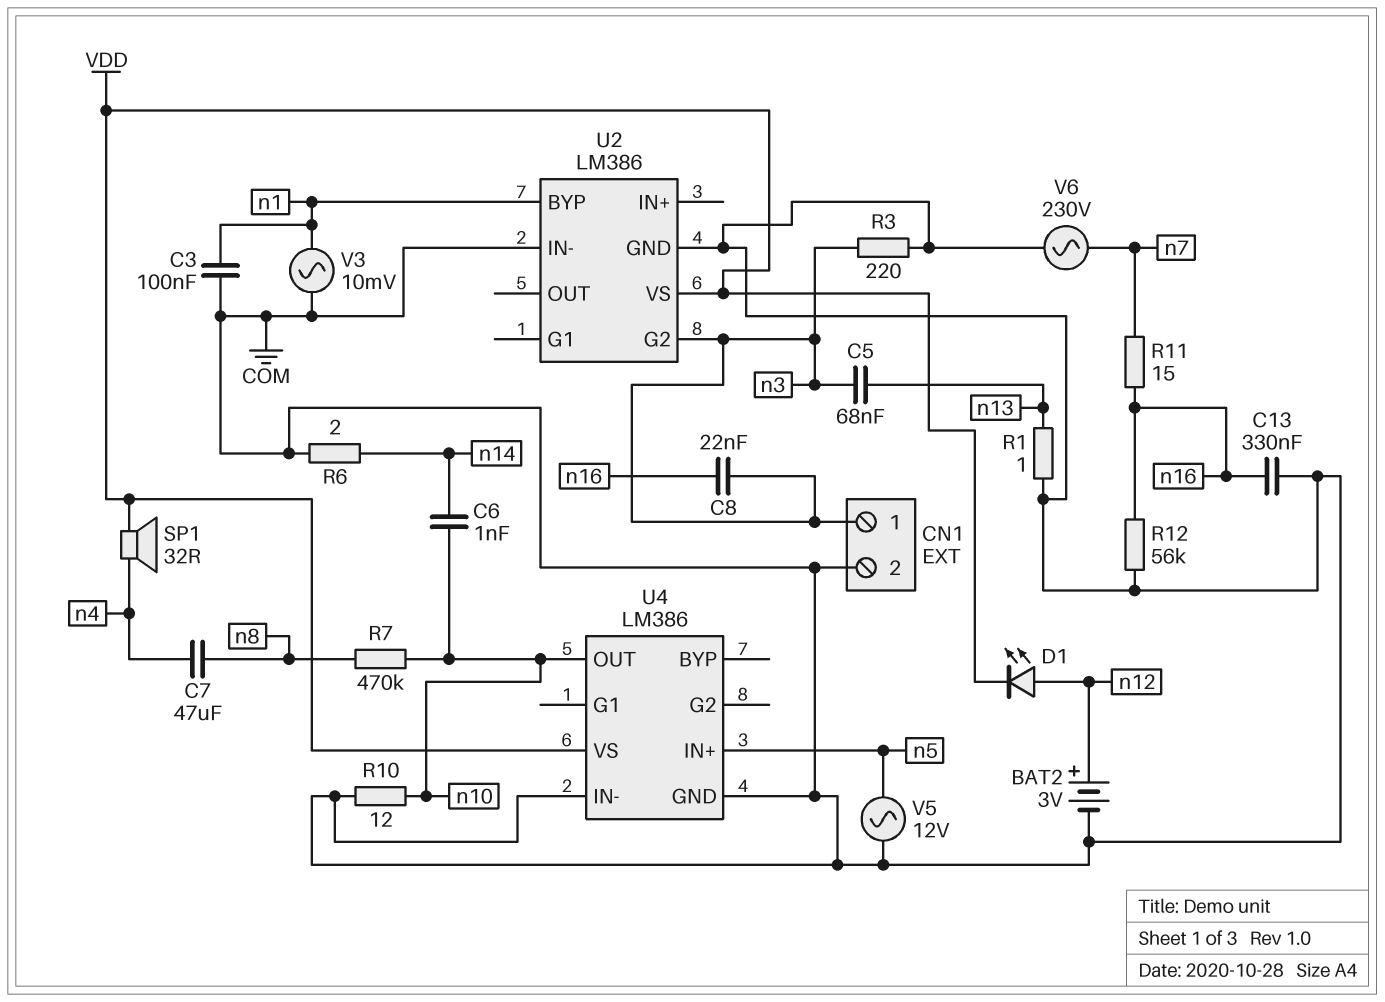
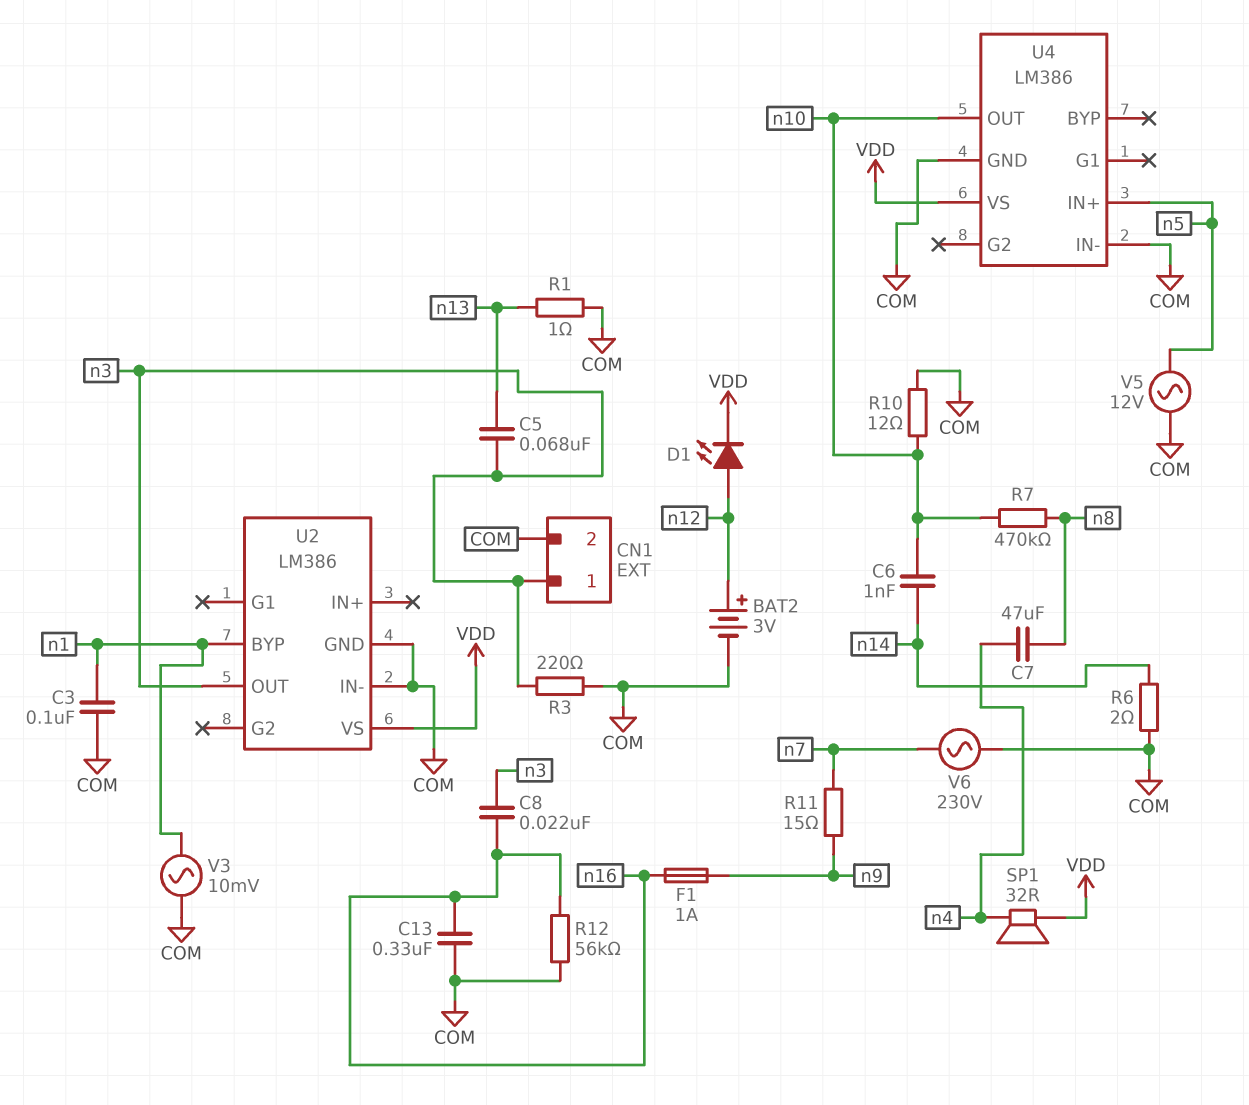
F1: none -> 1A (n9, n16)
R11: 15 (n7, n16) -> 15 (n7, n9)
U2 pin G2: n3 -> none
U2 pin OUT: none -> n3

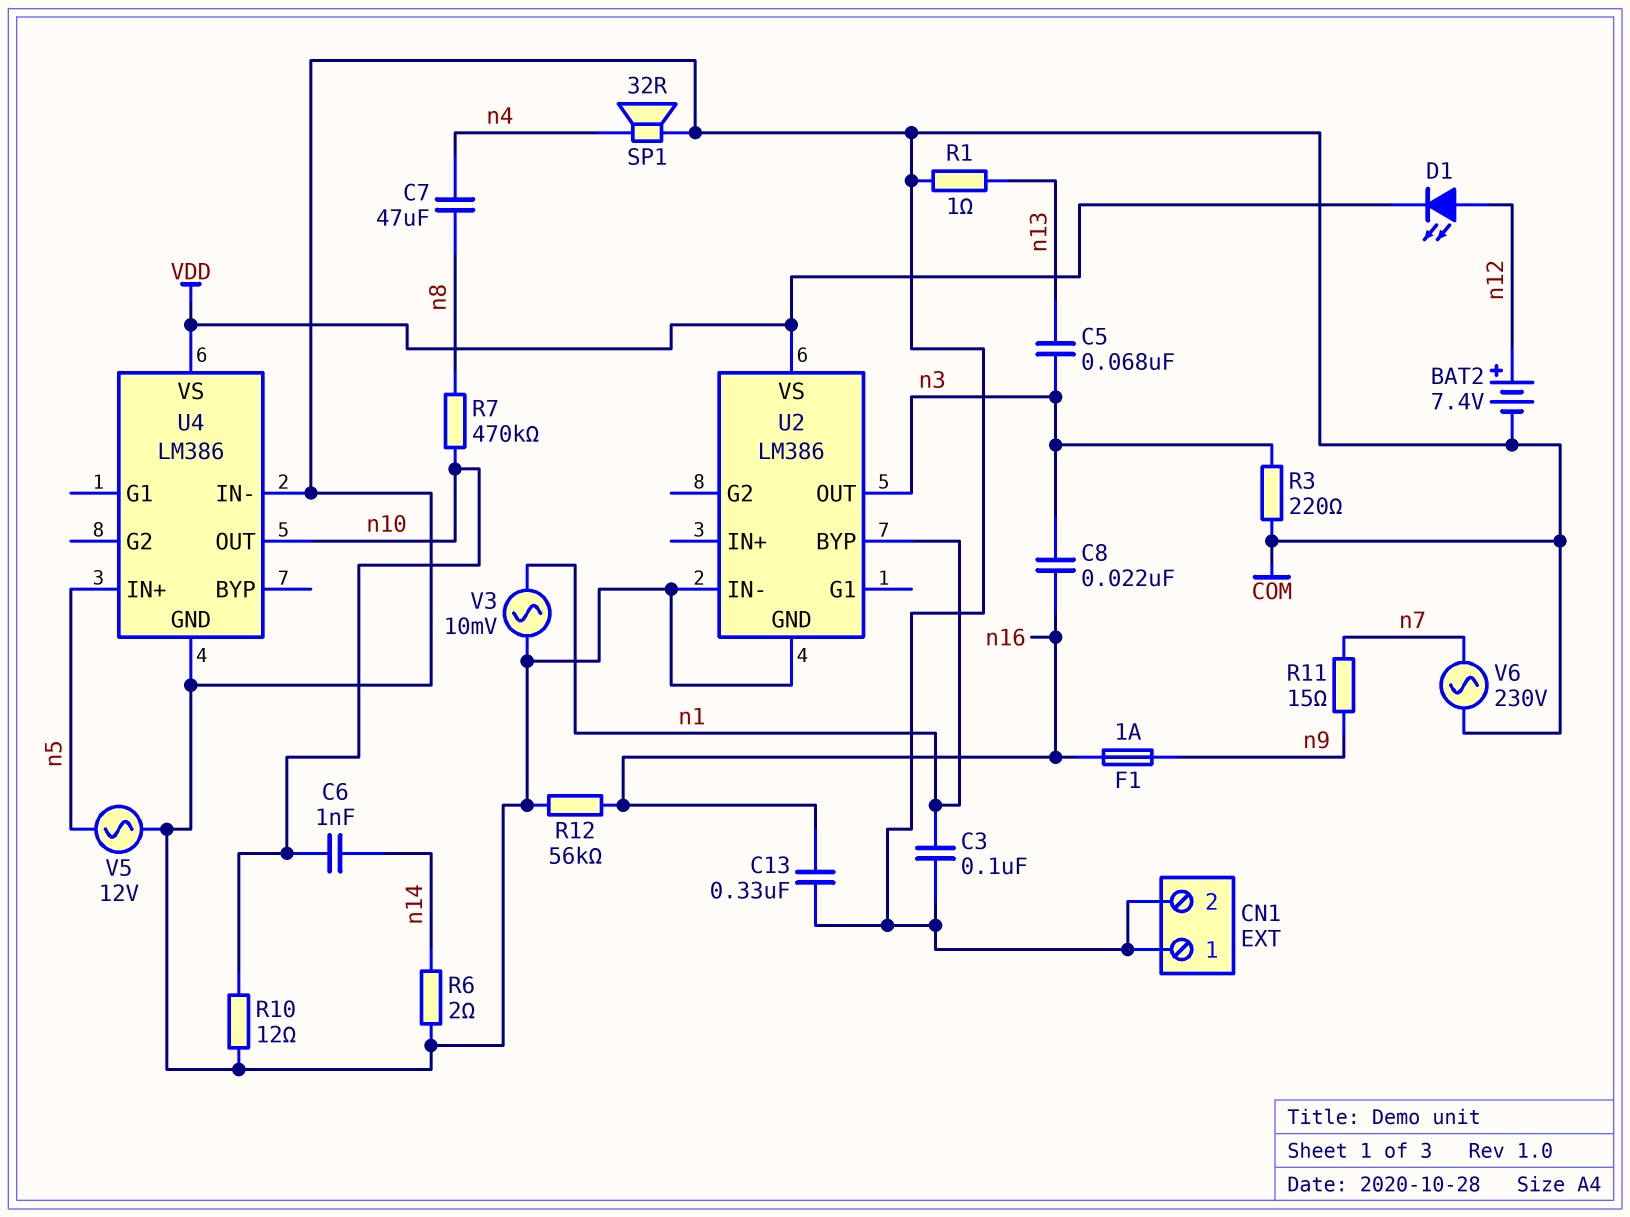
BAT2: 3V (plus n12, minus COM) -> 7.4V (plus n12, minus COM)
CN1 pin 1: n3 -> COM
SP1: speaker 32R (VDD, n4) -> speaker 32R (COM, n4)

